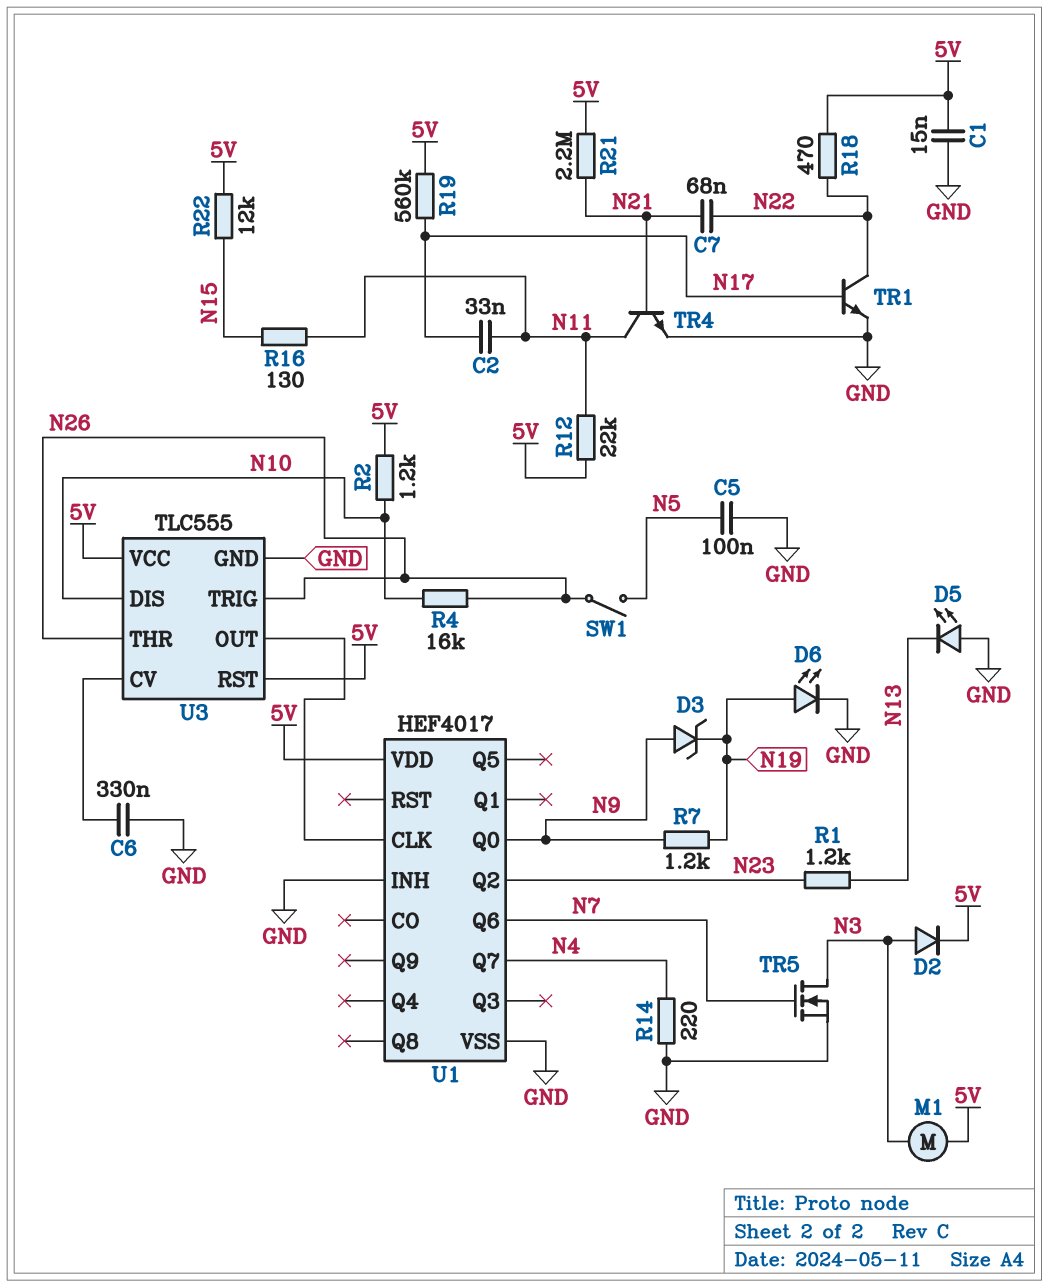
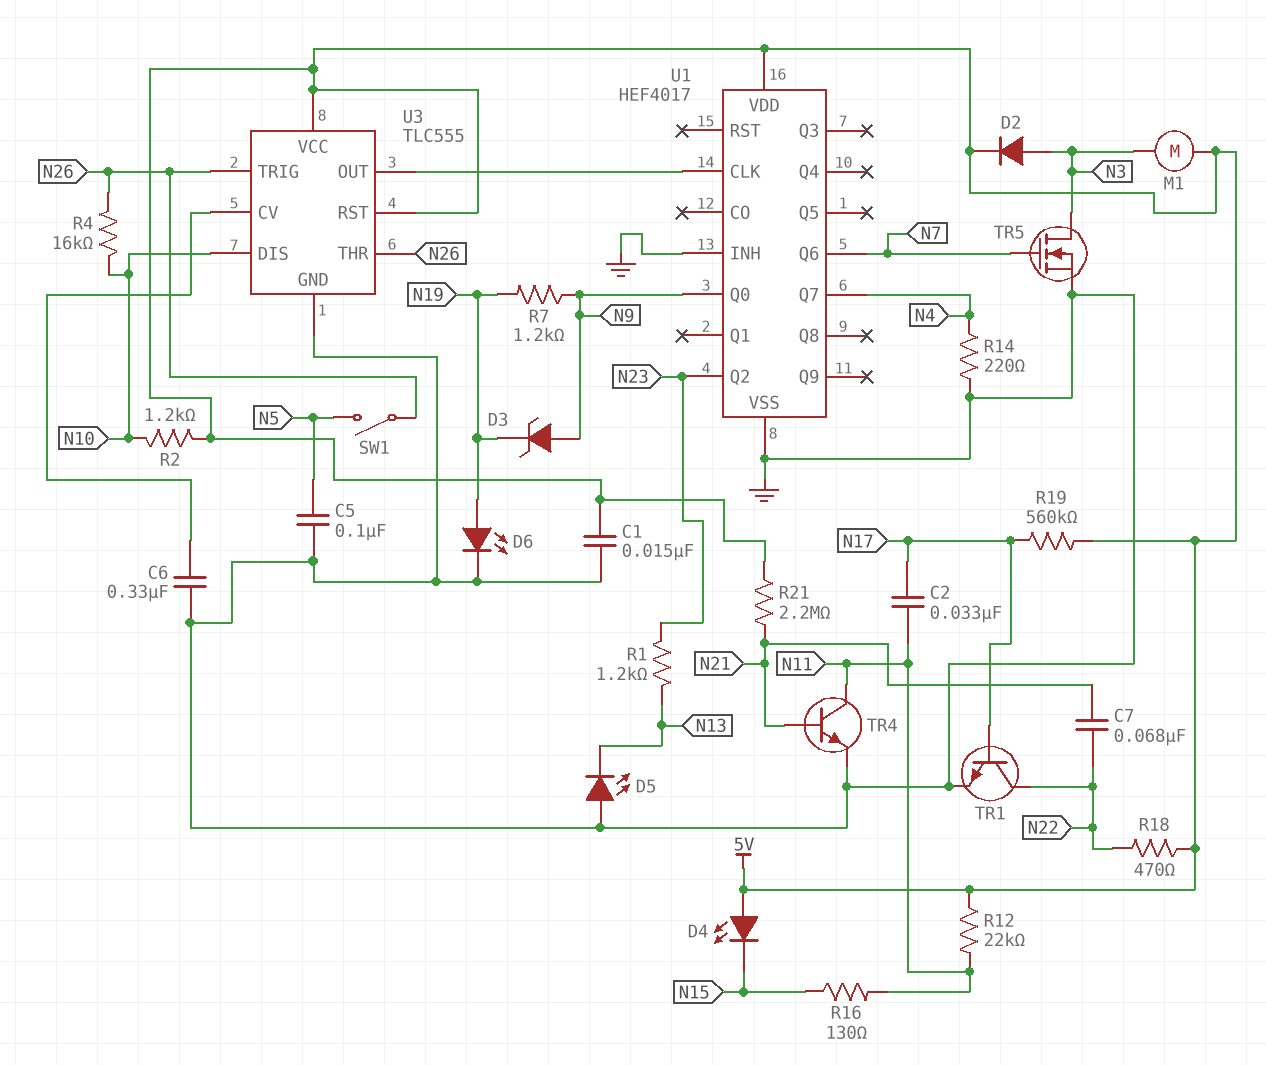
D4: none -> LED (A 5V, K N15)
R22: 12k (5V, N15) -> none

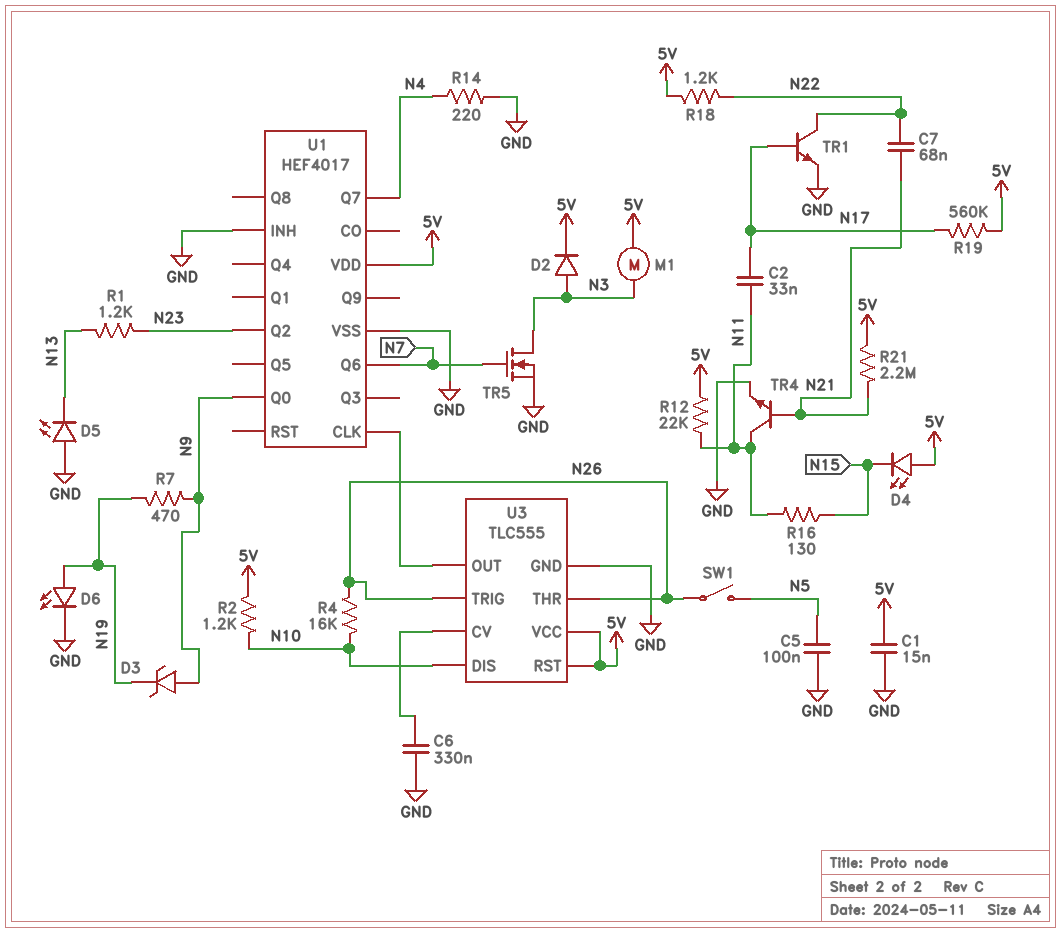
R7: 1.2k (N9, N19) -> 470 (N9, N19)
R18: 470 (5V, N22) -> 1.2k (5V, N22)

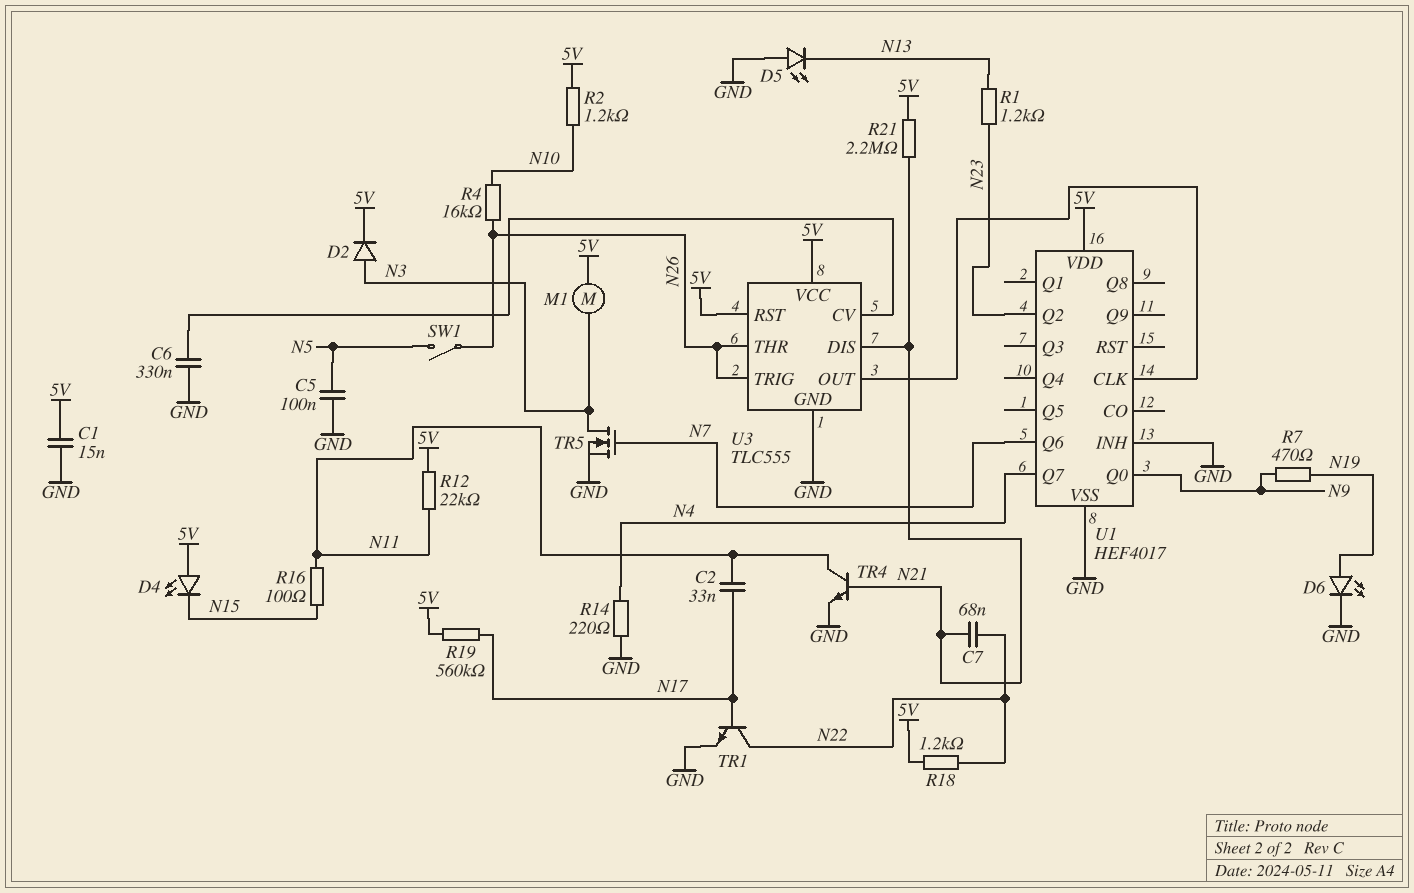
D3: zener (A N9, K N19) -> none
R16: 130 (N11, N15) -> 100 (N11, N15)
U3 pin DIS: N10 -> N21

